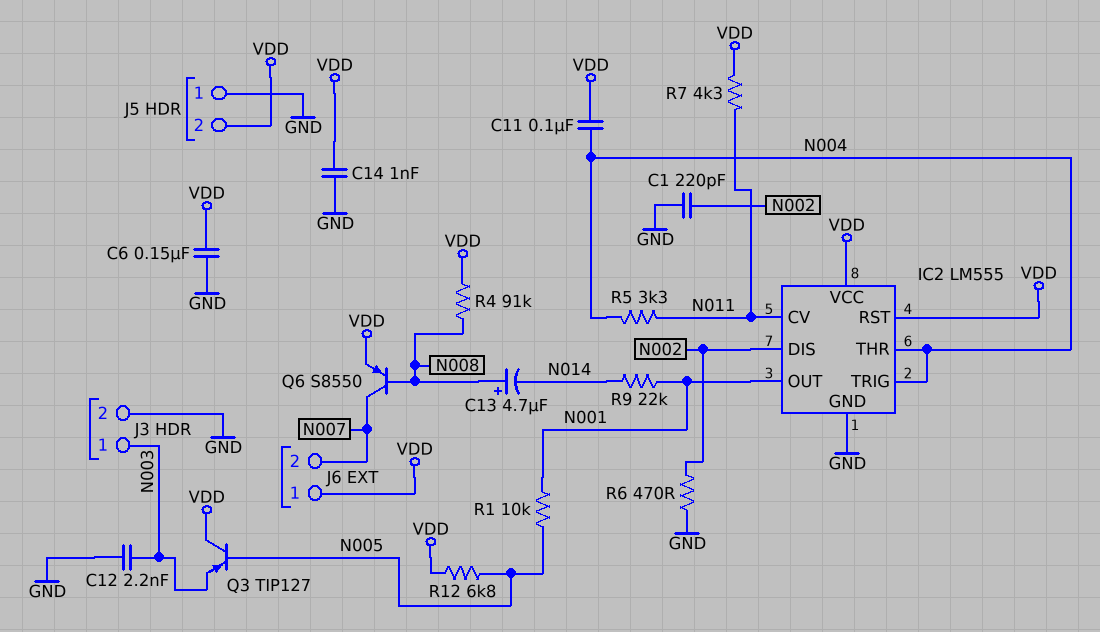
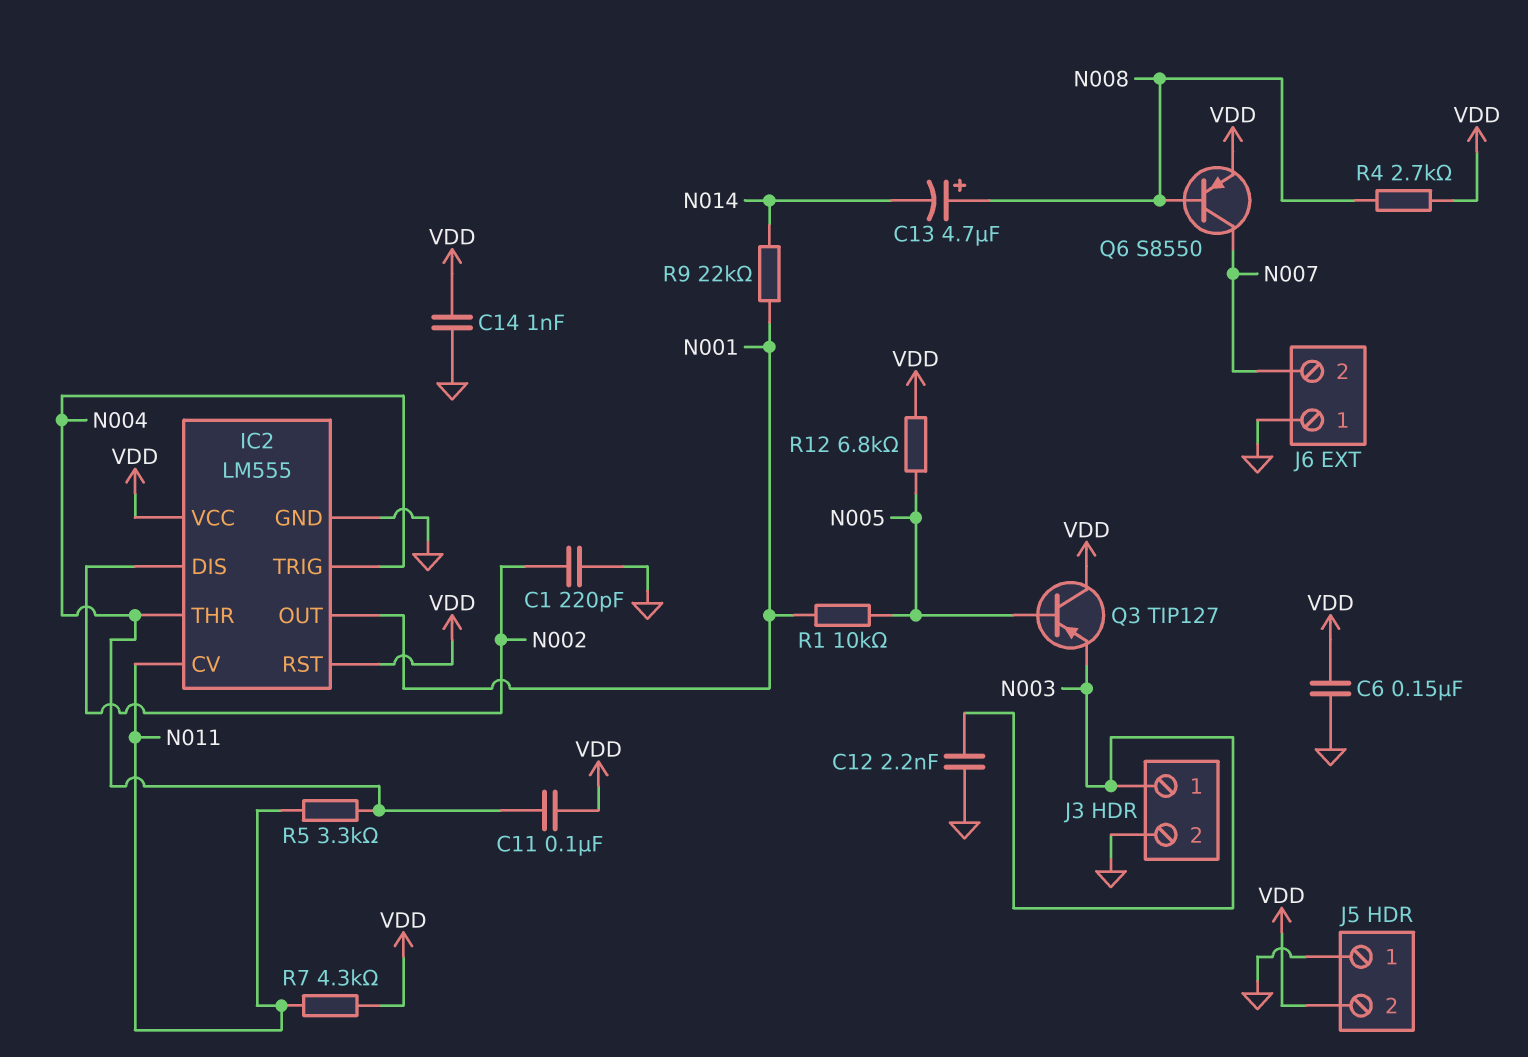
J6 pin 1: VDD -> GND
R4: 91k (N008, VDD) -> 2.7k (N008, VDD)
R6: 470 (GND, N002) -> none

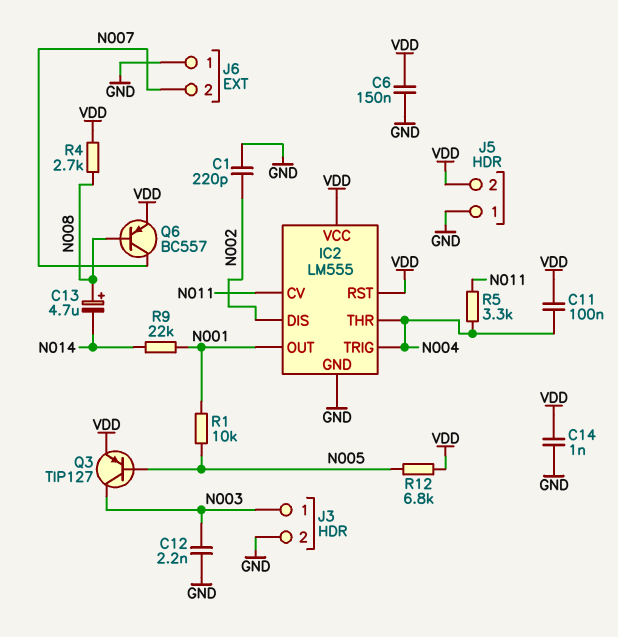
Q3: PNP TIP127 (B N005, C VDD, E N003) -> PNP TIP127 (B N005, C N003, E VDD)
Q6: PNP S8550 (B N008, C N007, E VDD) -> PNP BC557 (B N008, C N007, E VDD)
R7: 4.3k (N011, VDD) -> none

